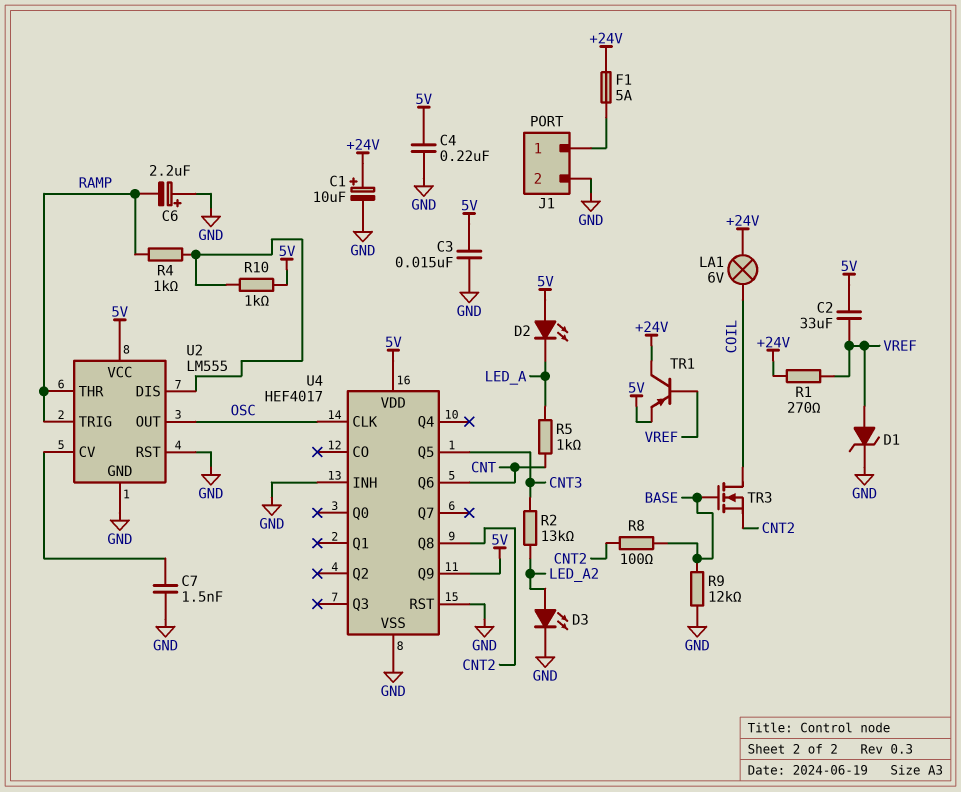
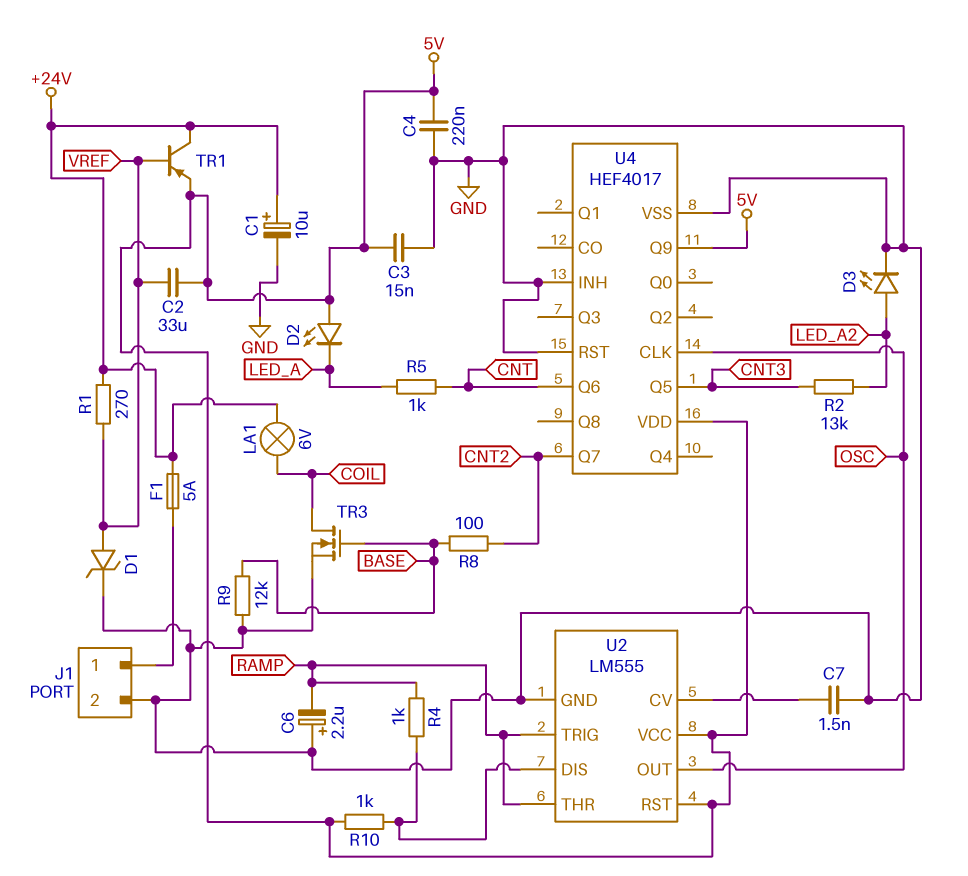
TR3: NMOS (G BASE, D COIL, S CNT2) -> NMOS (G BASE, D COIL, S GND)
U2 pin RST: GND -> 5V
U4 pin Q7: none -> CNT2
U4 pin Q8: CNT2 -> none

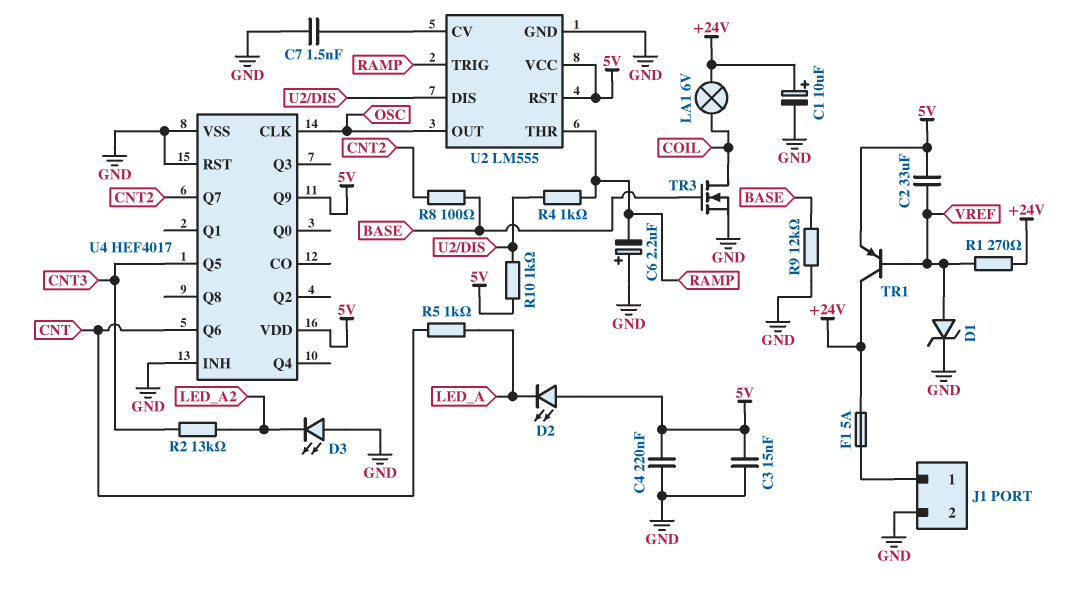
D3: LED (A LED_A2, K GND) -> LED (A GND, K LED_A2)

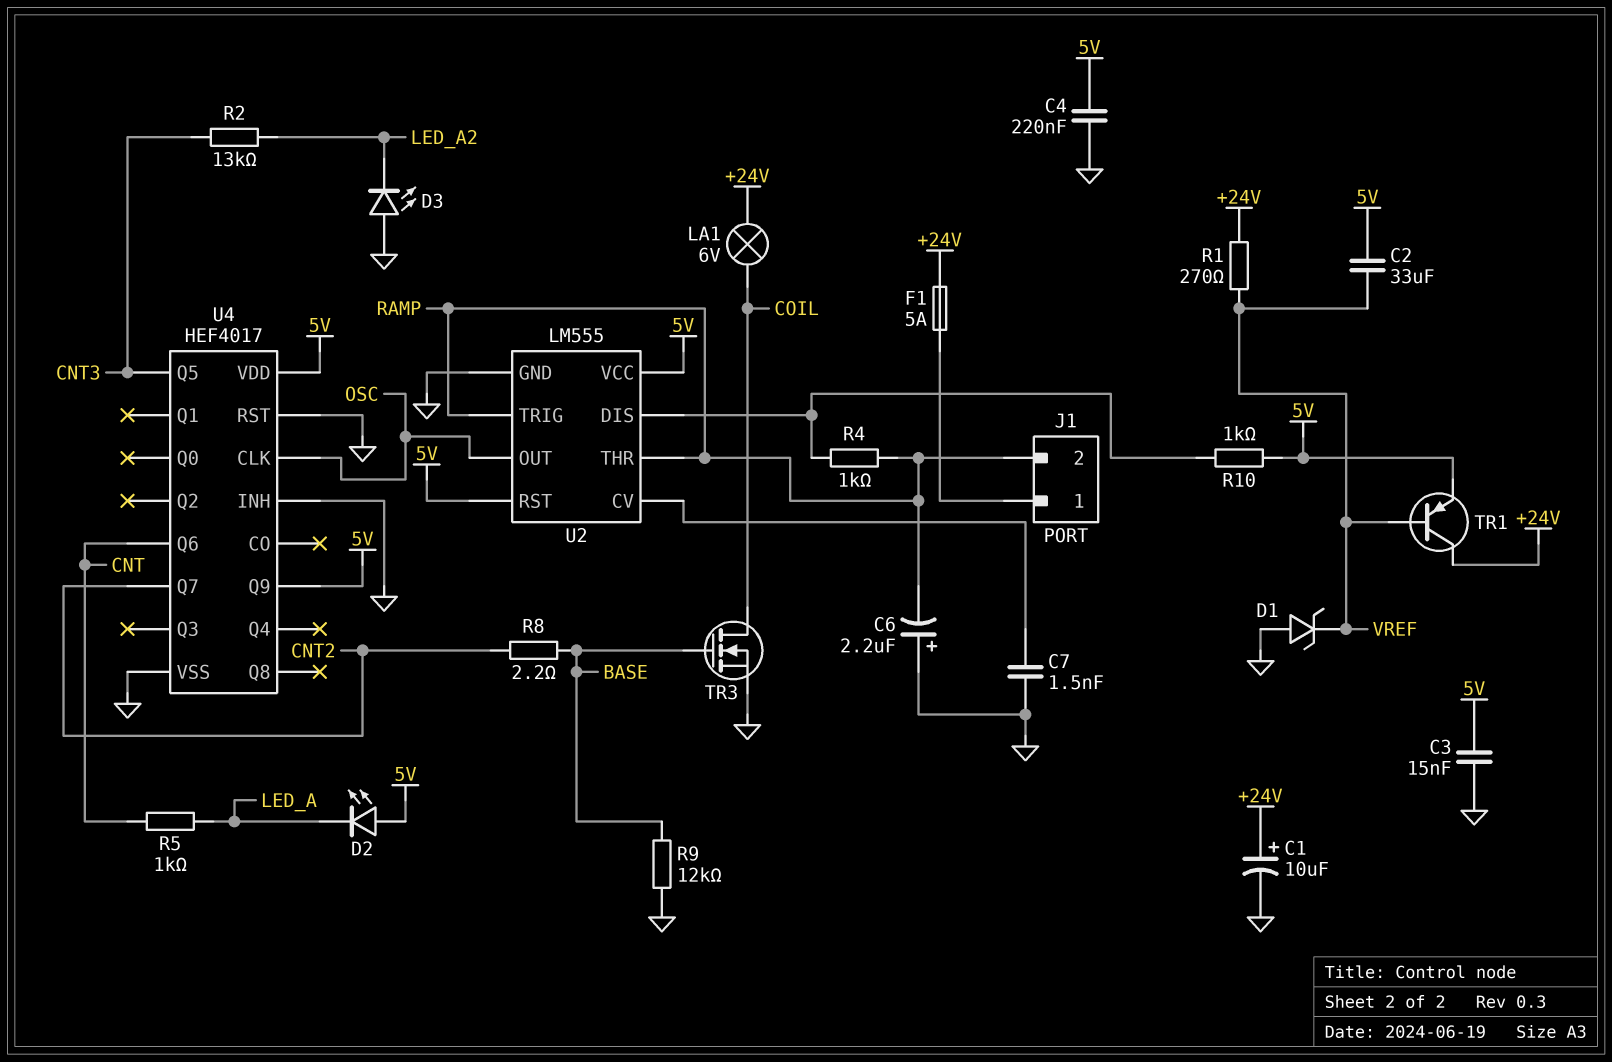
D1: zener (A VREF, K GND) -> zener (A GND, K VREF)
J1 pin 2: GND -> RAMP
R8: 100 (BASE, CNT2) -> 2.2 (BASE, CNT2)

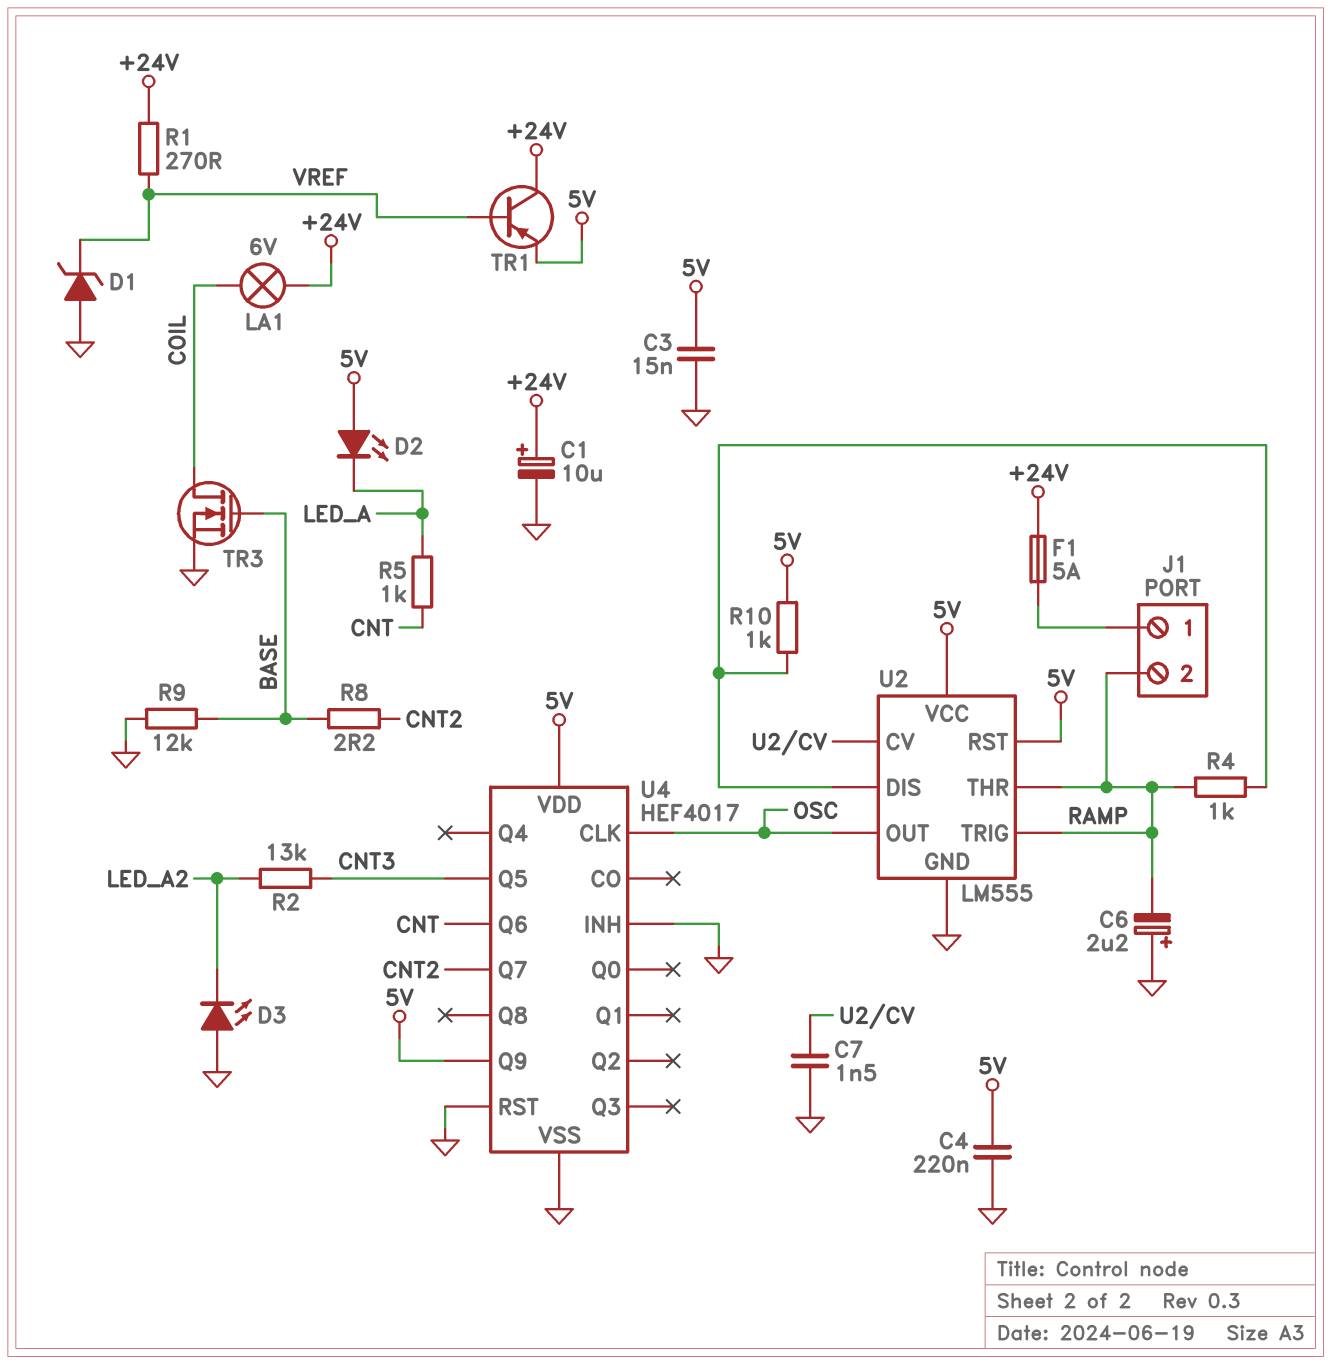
C2: 33uF (5V, VREF) -> none

